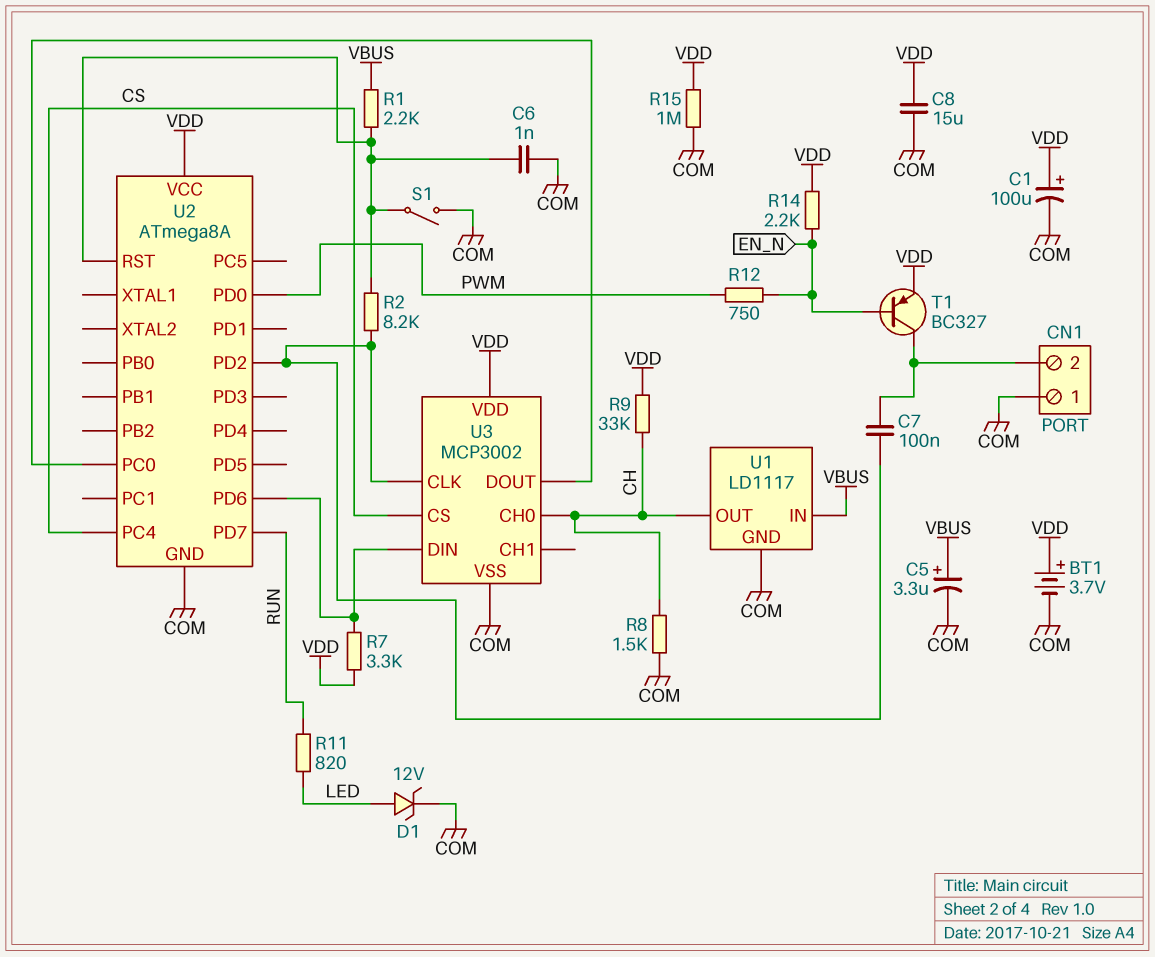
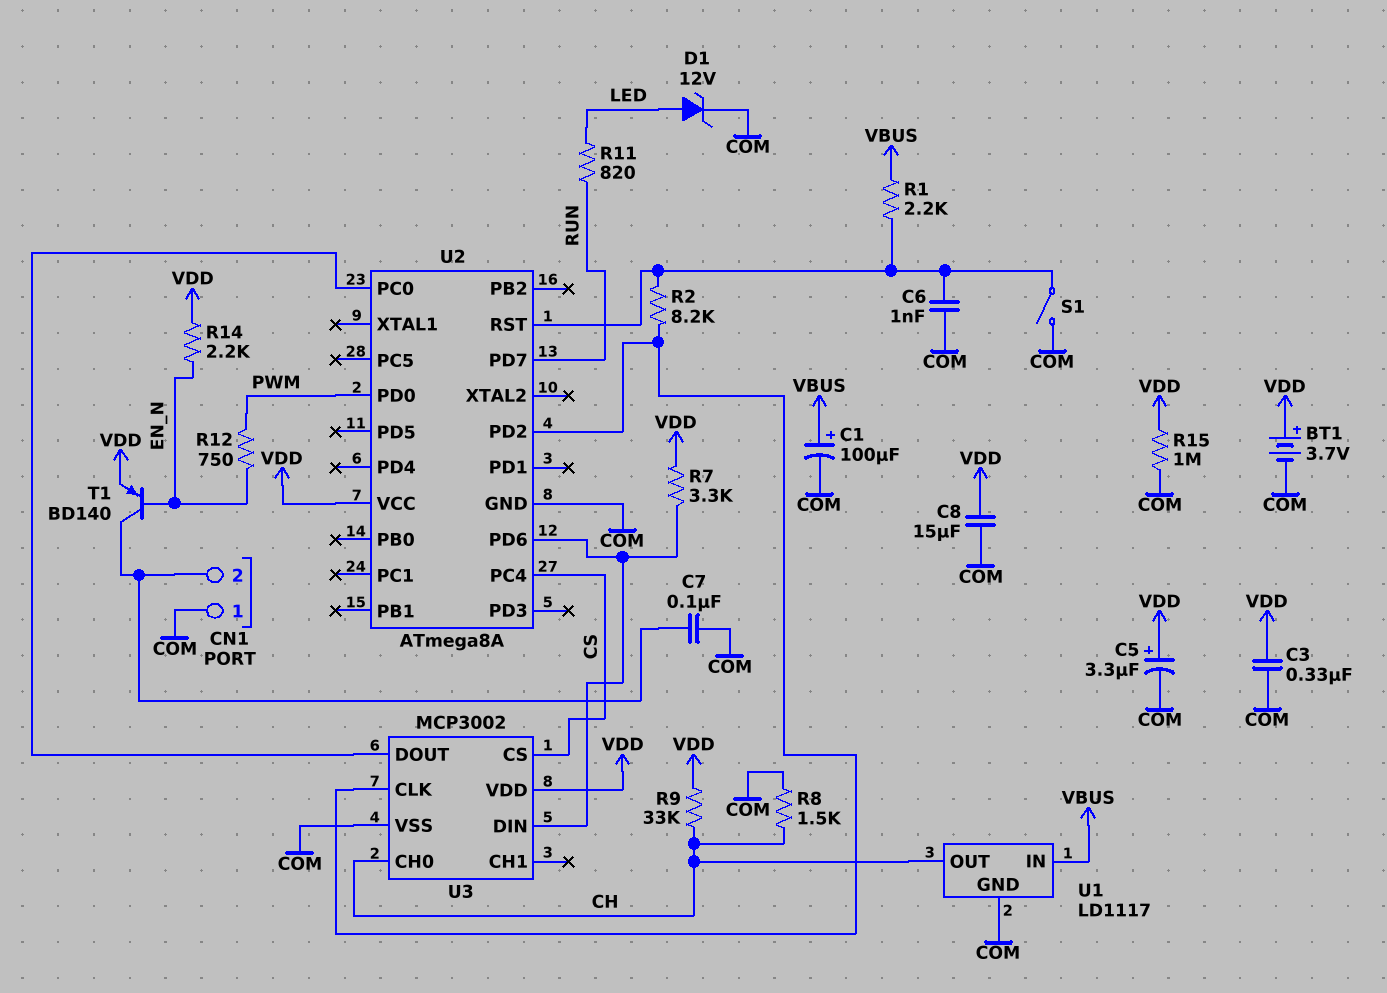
C1: 100uF (plus VDD, minus COM) -> 100uF (plus VBUS, minus COM)
C3: none -> 330nF (COM, VDD)
C5: 3.3uF (plus VBUS, minus COM) -> 3.3uF (plus VDD, minus COM)
C7: 100nF (CN1/2, U2/PD2) -> 100nF (CN1/2, COM)
T1: PNP BC327 (B EN_N, C CN1/2, E VDD) -> PNP BD140 (B EN_N, C CN1/2, E VDD)

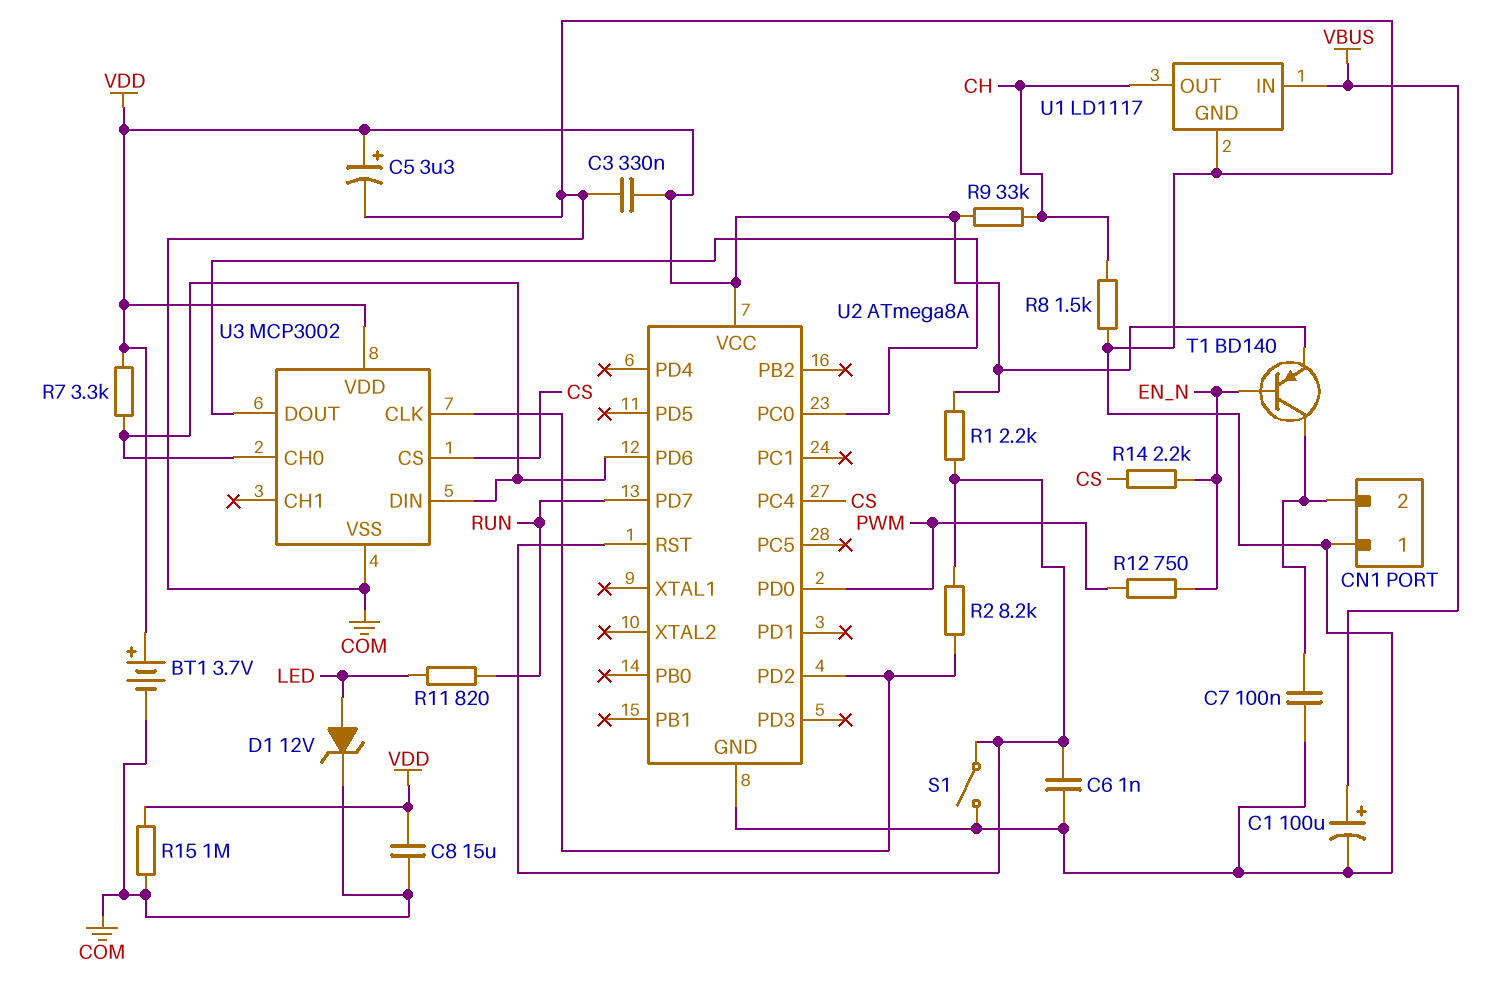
R1: 2.2k (U2/RST, VBUS) -> 2.2k (U2/RST, VDD)
R14: 2.2k (EN_N, VDD) -> 2.2k (CS, EN_N)
U3 pin CH0: CH -> U2/PD6

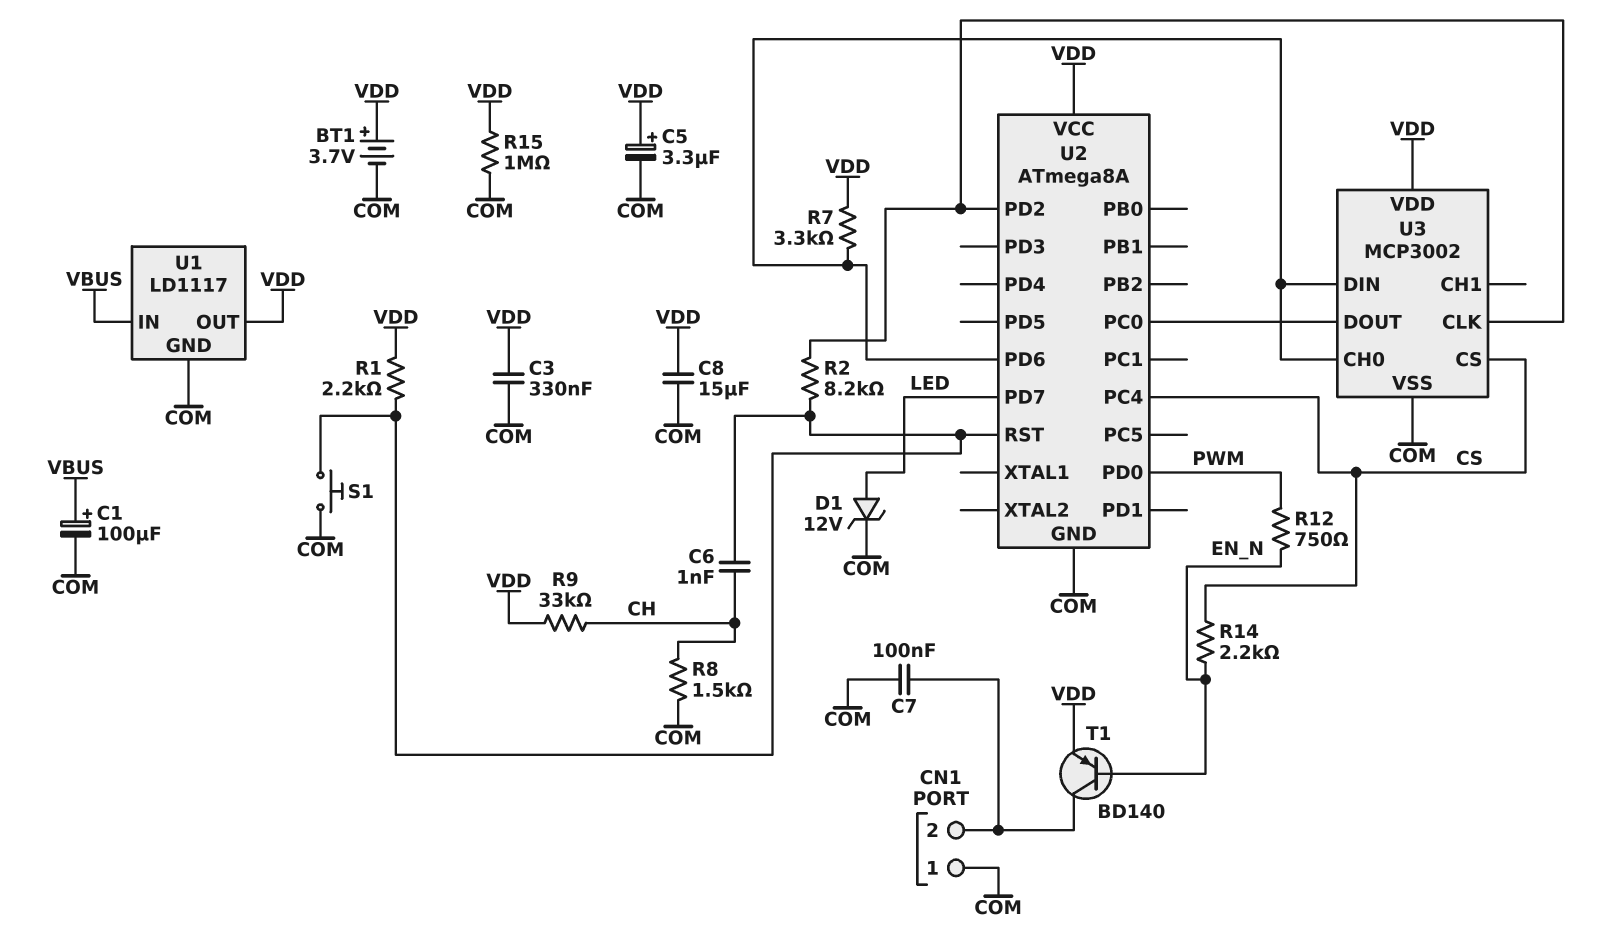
C6: 1nF (COM, U2/RST) -> 1nF (CH, U2/RST)
R11: 820 (LED, RUN) -> none
S1: switch (COM, U2/RST) -> button (COM, U2/RST)
U1 pin OUT: CH -> VDD
U2 pin PD7: RUN -> LED

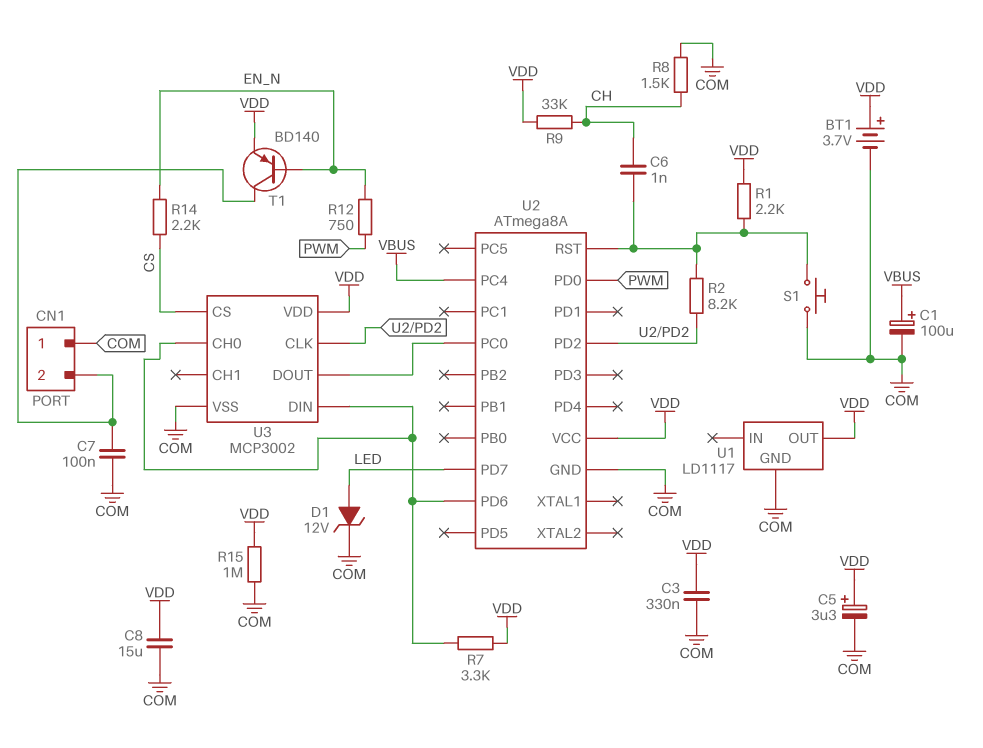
U1 pin IN: VBUS -> none
U2 pin PC4: CS -> VBUS

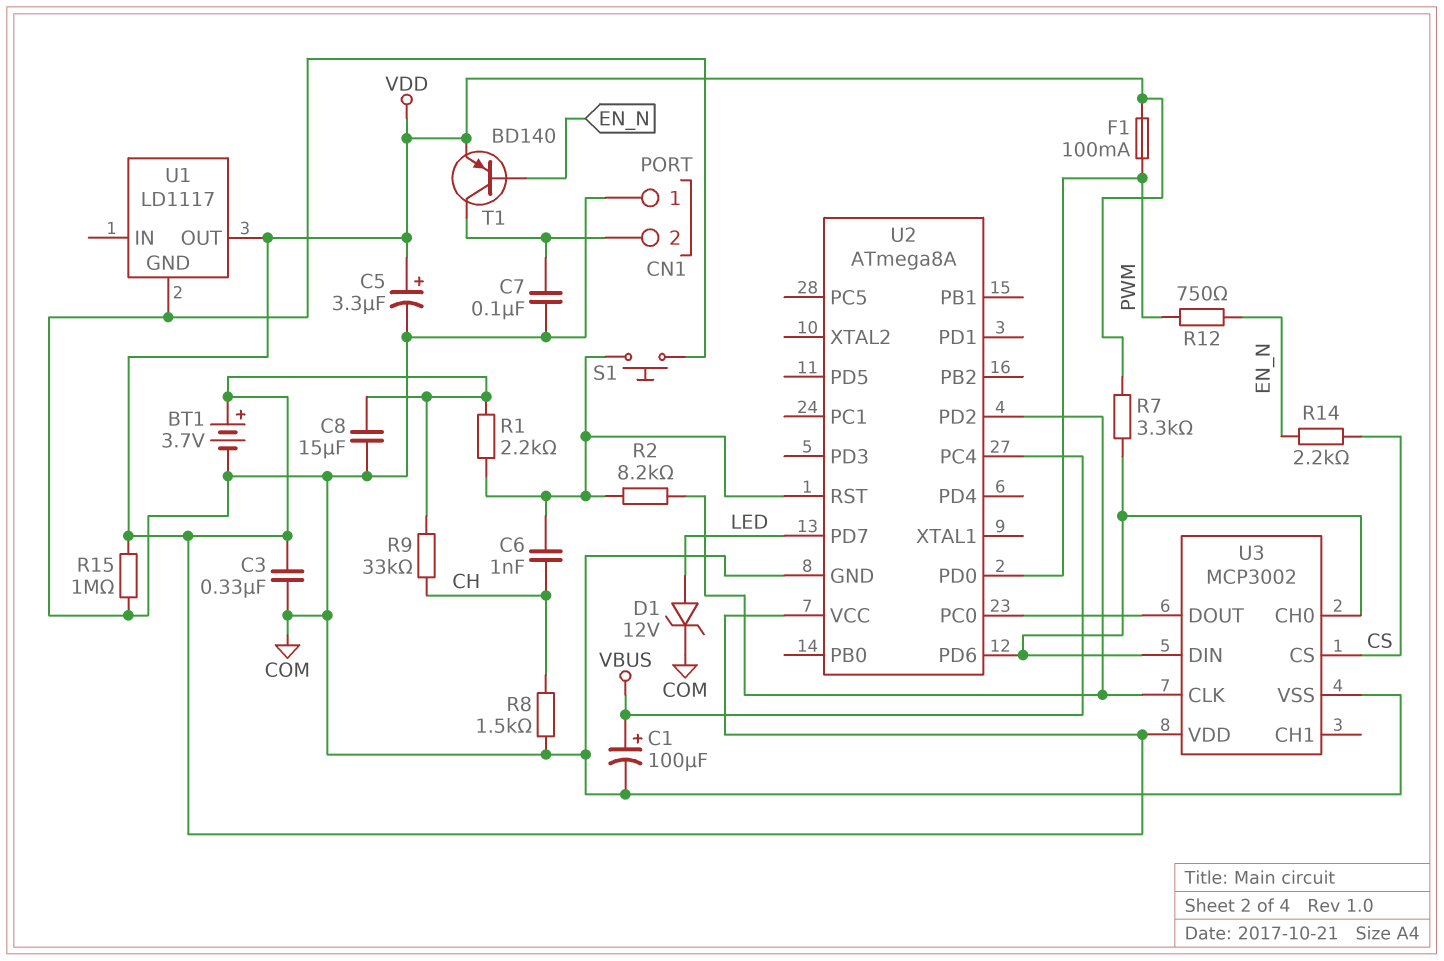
F1: none -> 100mA (PWM, VDD)

